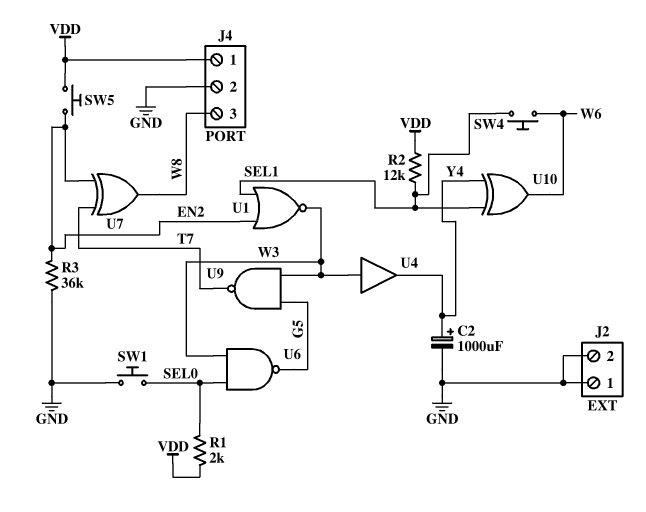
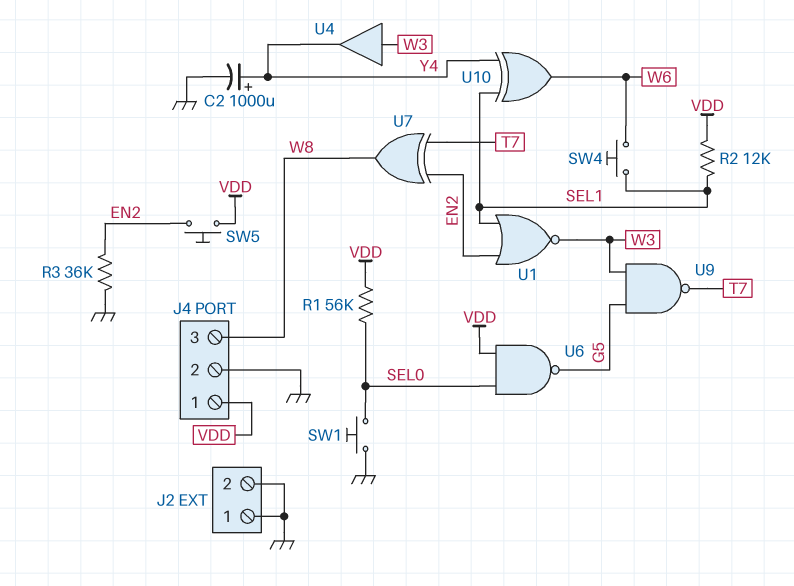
R1: 2k (SEL0, VDD) -> 56k (SEL0, VDD)
U6: NAND (in SEL0, in W3, out G5) -> NAND (in SEL0, in VDD, out G5)

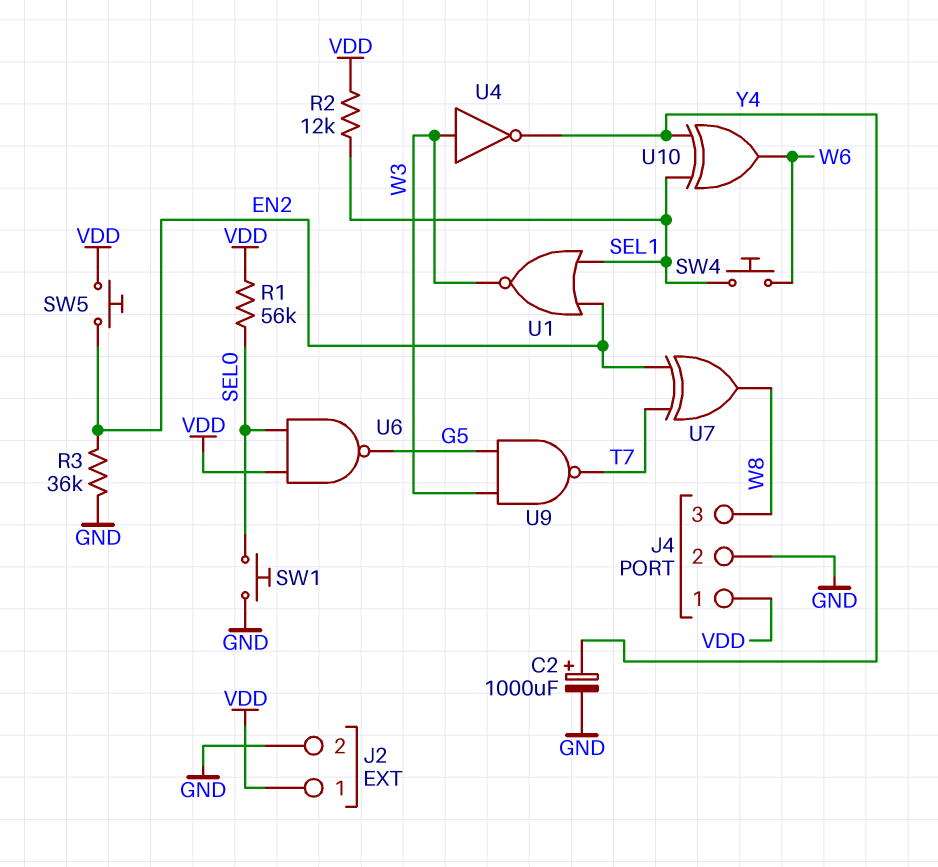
J2 pin 1: GND -> VDD
U4: buffer (in W3, out Y4) -> NOT (in W3, out Y4)

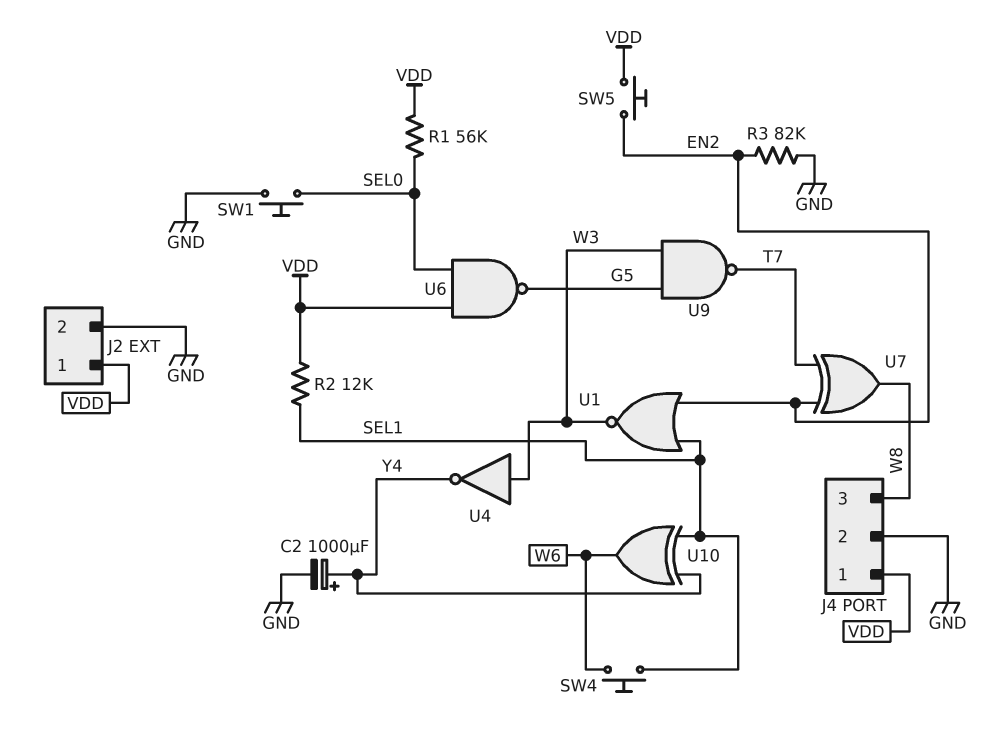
R3: 36k (EN2, GND) -> 82k (EN2, GND)

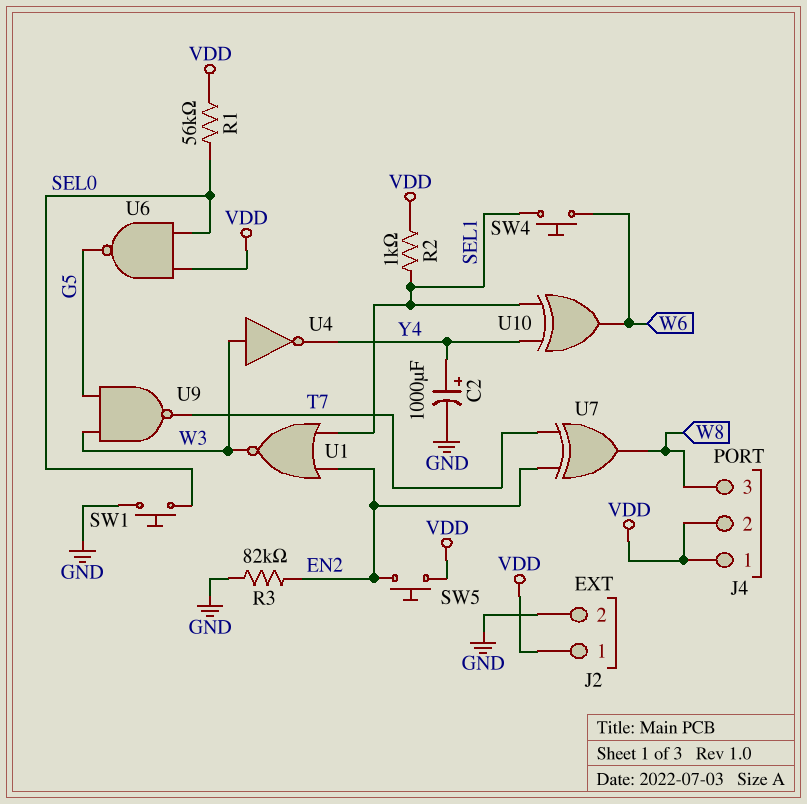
J4 pin 2: GND -> VDD
R2: 12k (SEL1, VDD) -> 1k (SEL1, VDD)

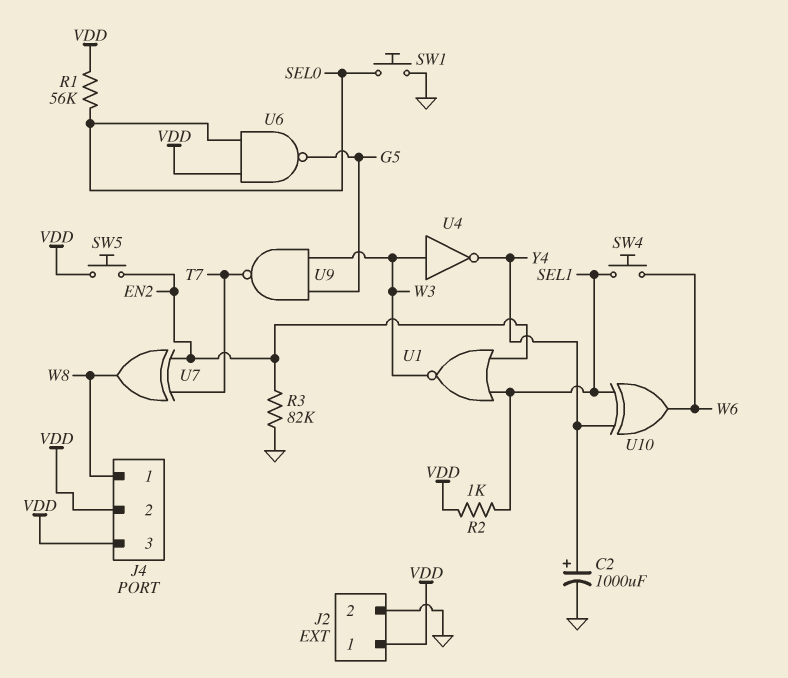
J4 pin 1: VDD -> W8
J4 pin 3: W8 -> VDD

